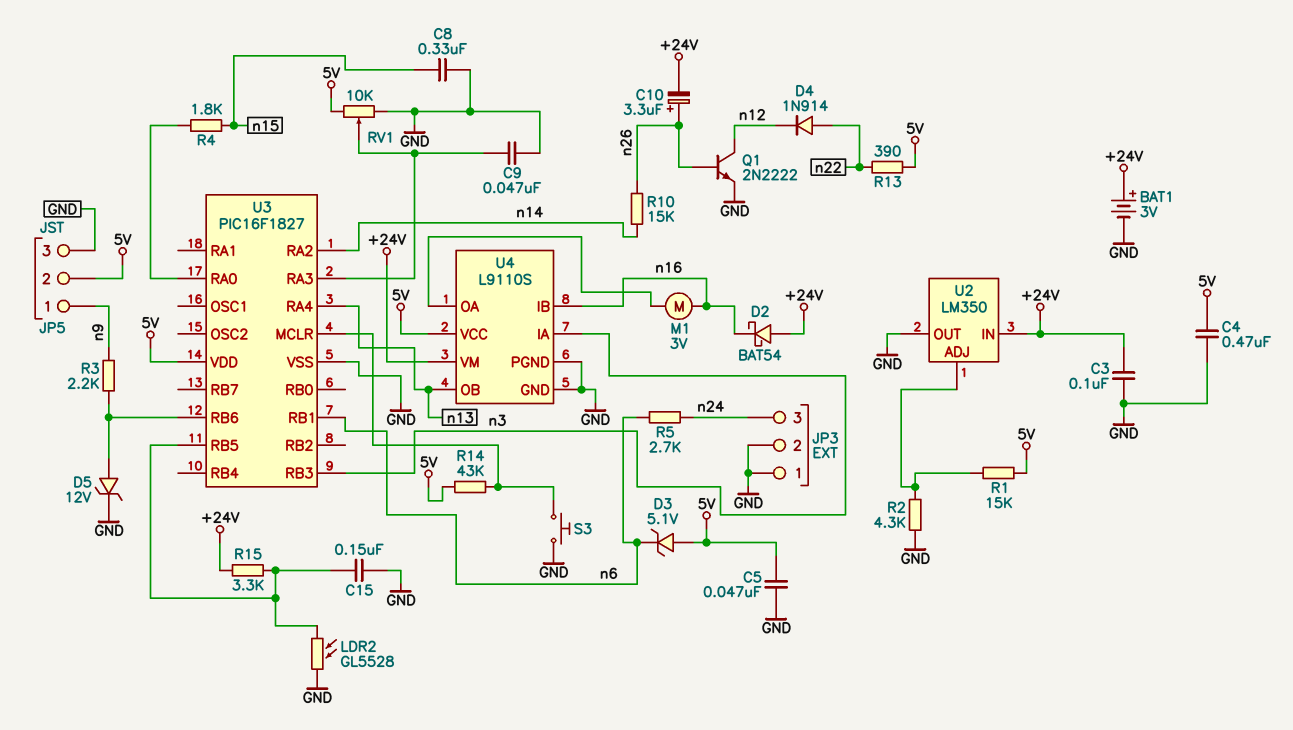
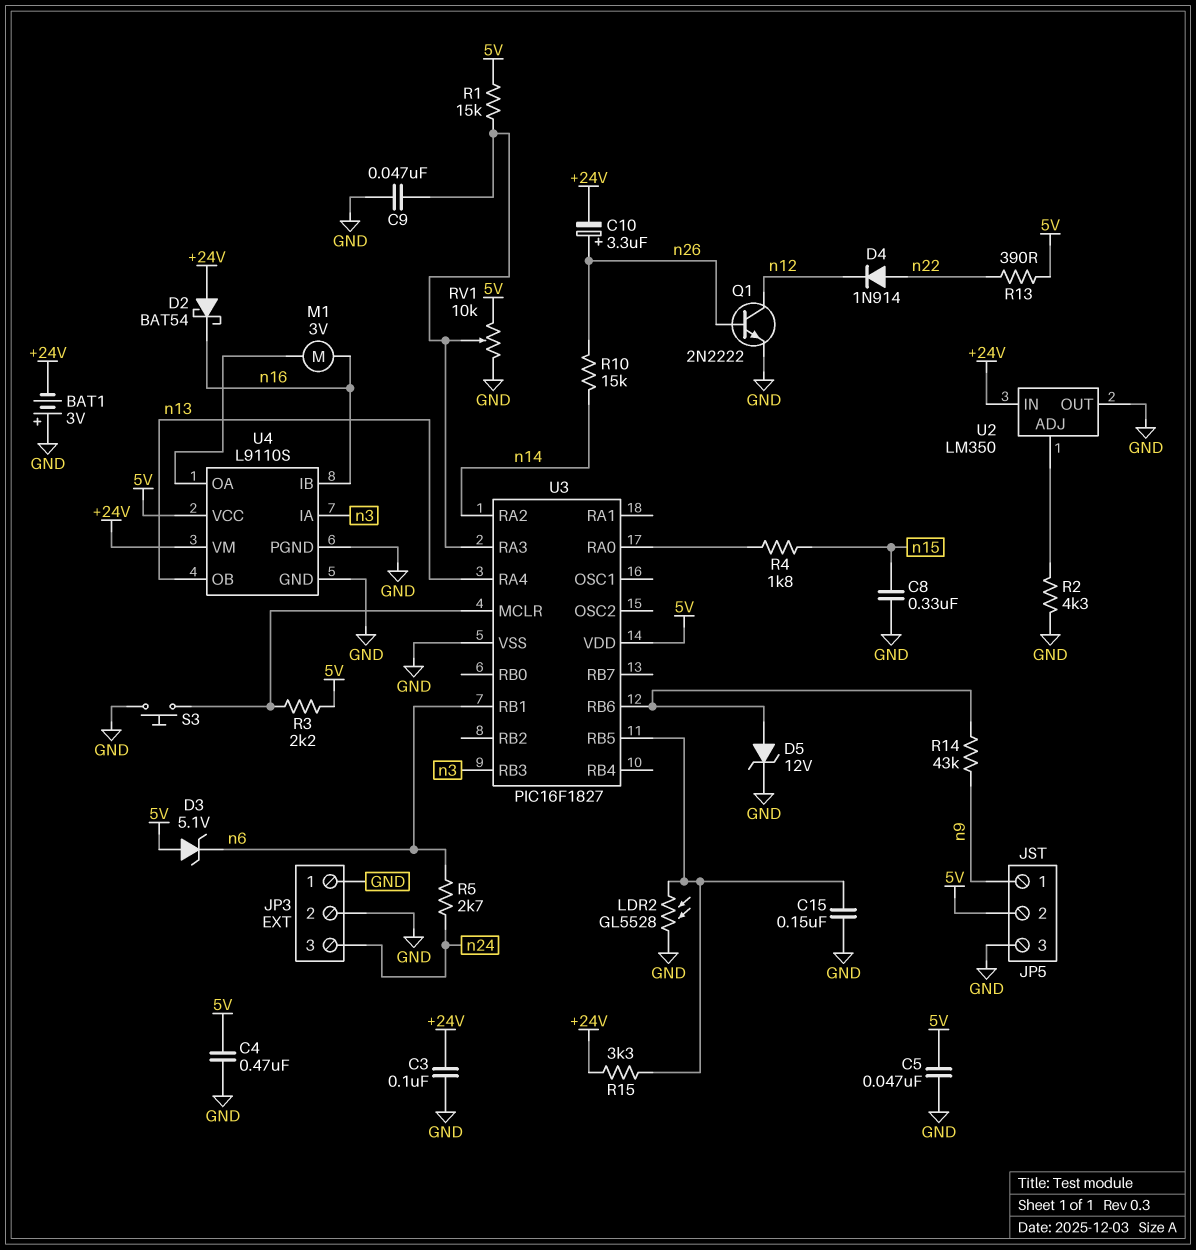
BAT1: 3V (plus +24V, minus GND) -> 3V (plus GND, minus +24V)
R1: 15k (5V, U2/ADJ) -> 15k (5V, U3/RA3)
R3: 2.2k (U3/RB6, n9) -> 2.2k (5V, U3/MCLR)
R14: 43k (5V, U3/MCLR) -> 43k (U3/RB6, n9)

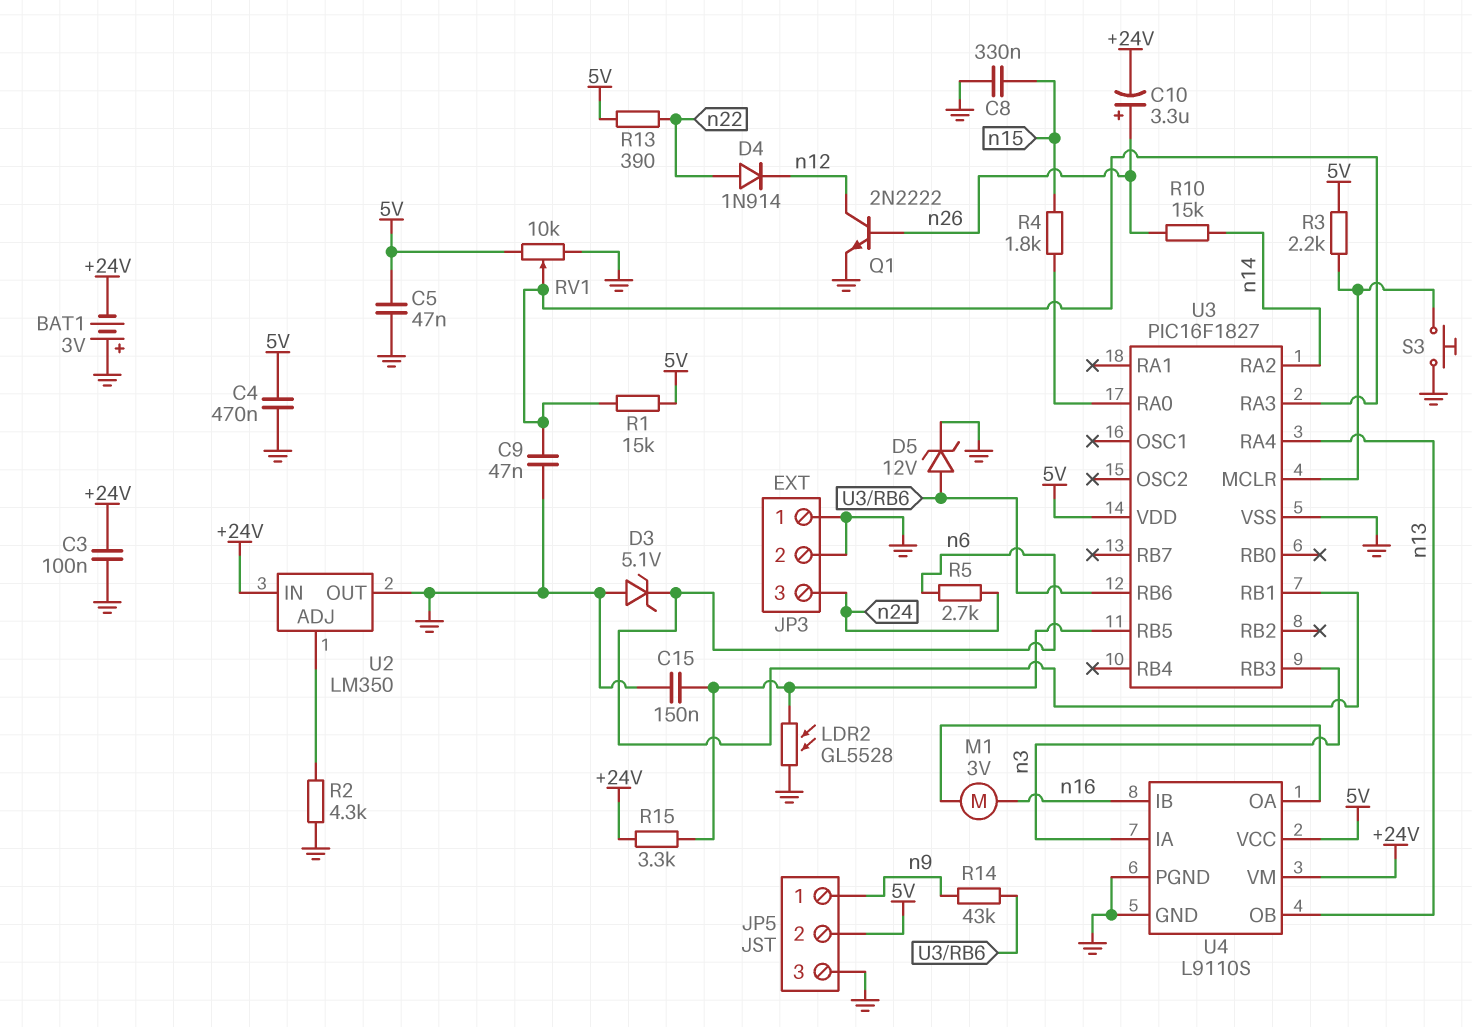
D2: schottky BAT54 (A +24V, K n16) -> none
D3: zener 5.1V (A 5V, K n6) -> zener 5.1V (A GND, K n6)

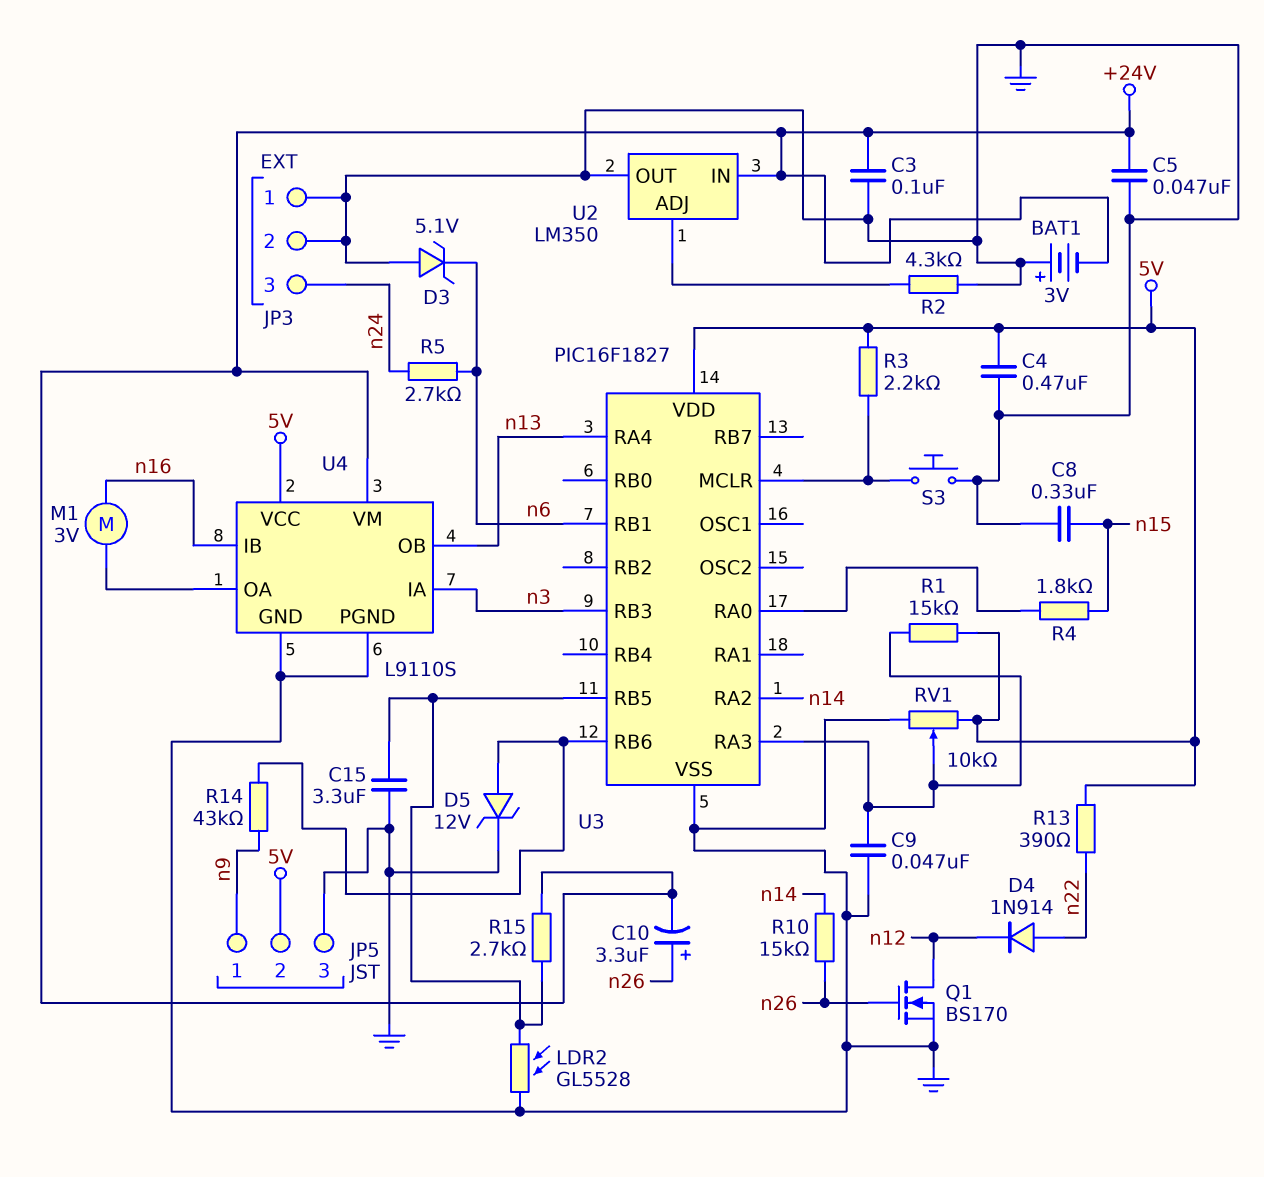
C5: 47nF (5V, GND) -> 47nF (+24V, GND)
C15: 150nF (GND, U3/RB5) -> 3.3uF (GND, U3/RB5)
Q1: NPN 2N2222 (B n26, C n12, E GND) -> NMOS BS170 (G n26, D n12, S GND)
R15: 3.3k (+24V, U3/RB5) -> 2.7k (+24V, U3/RB5)

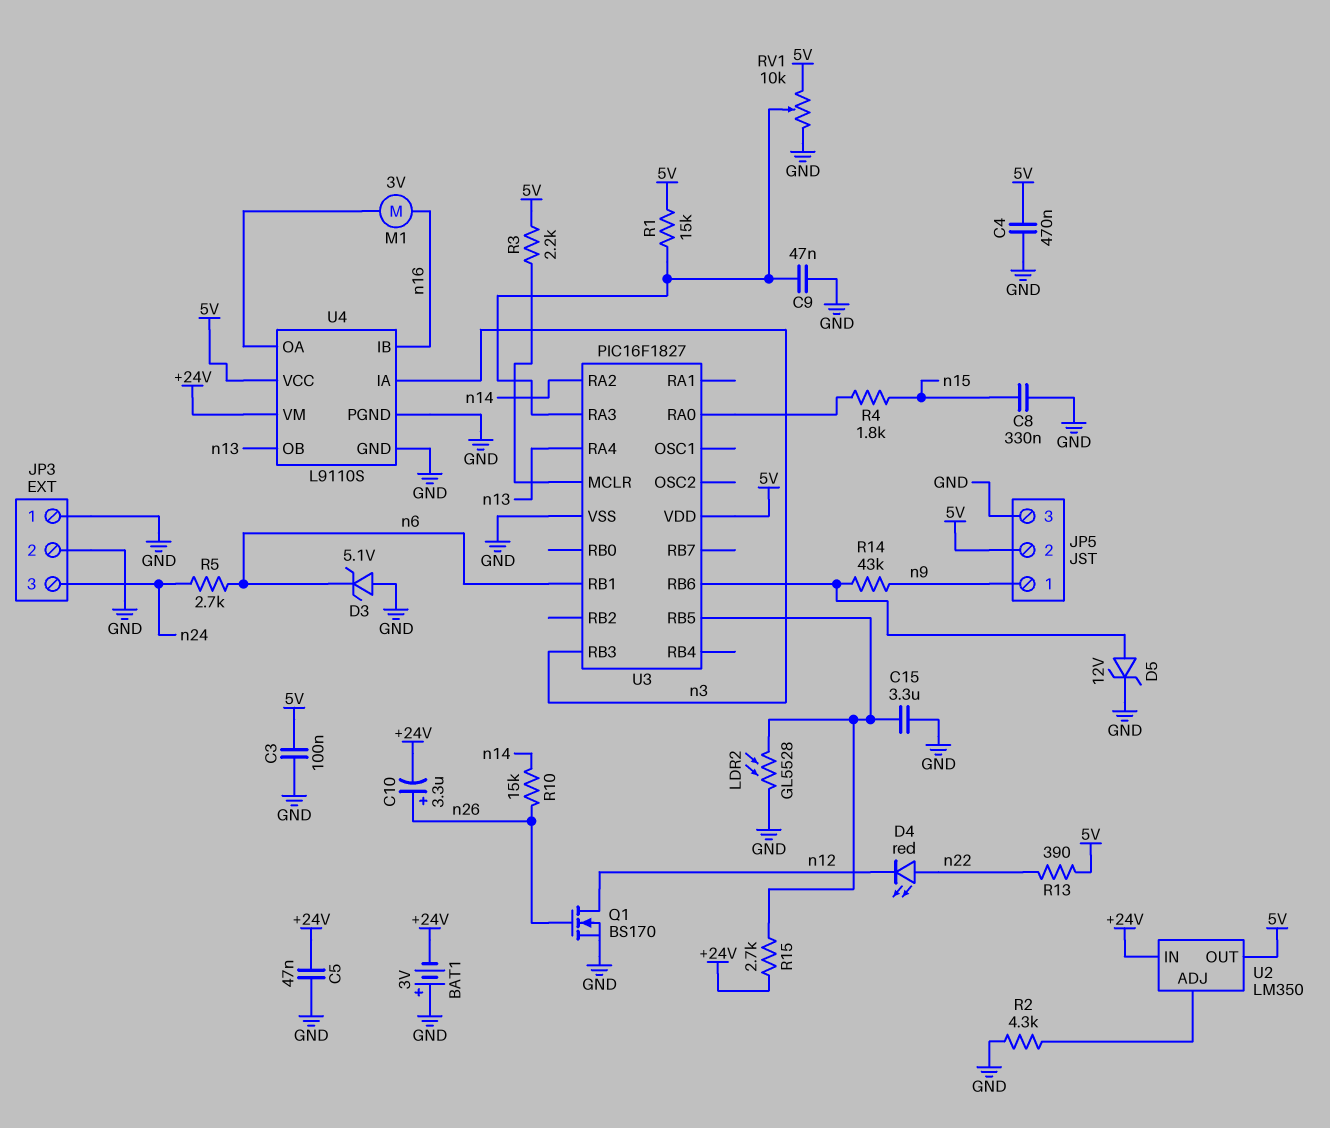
C3: 100nF (+24V, GND) -> 100nF (5V, GND)
D4: diode 1N914 (A n22, K n12) -> LED red (A n22, K n12)
S3: button (GND, U3/MCLR) -> none
U2 pin OUT: GND -> 5V

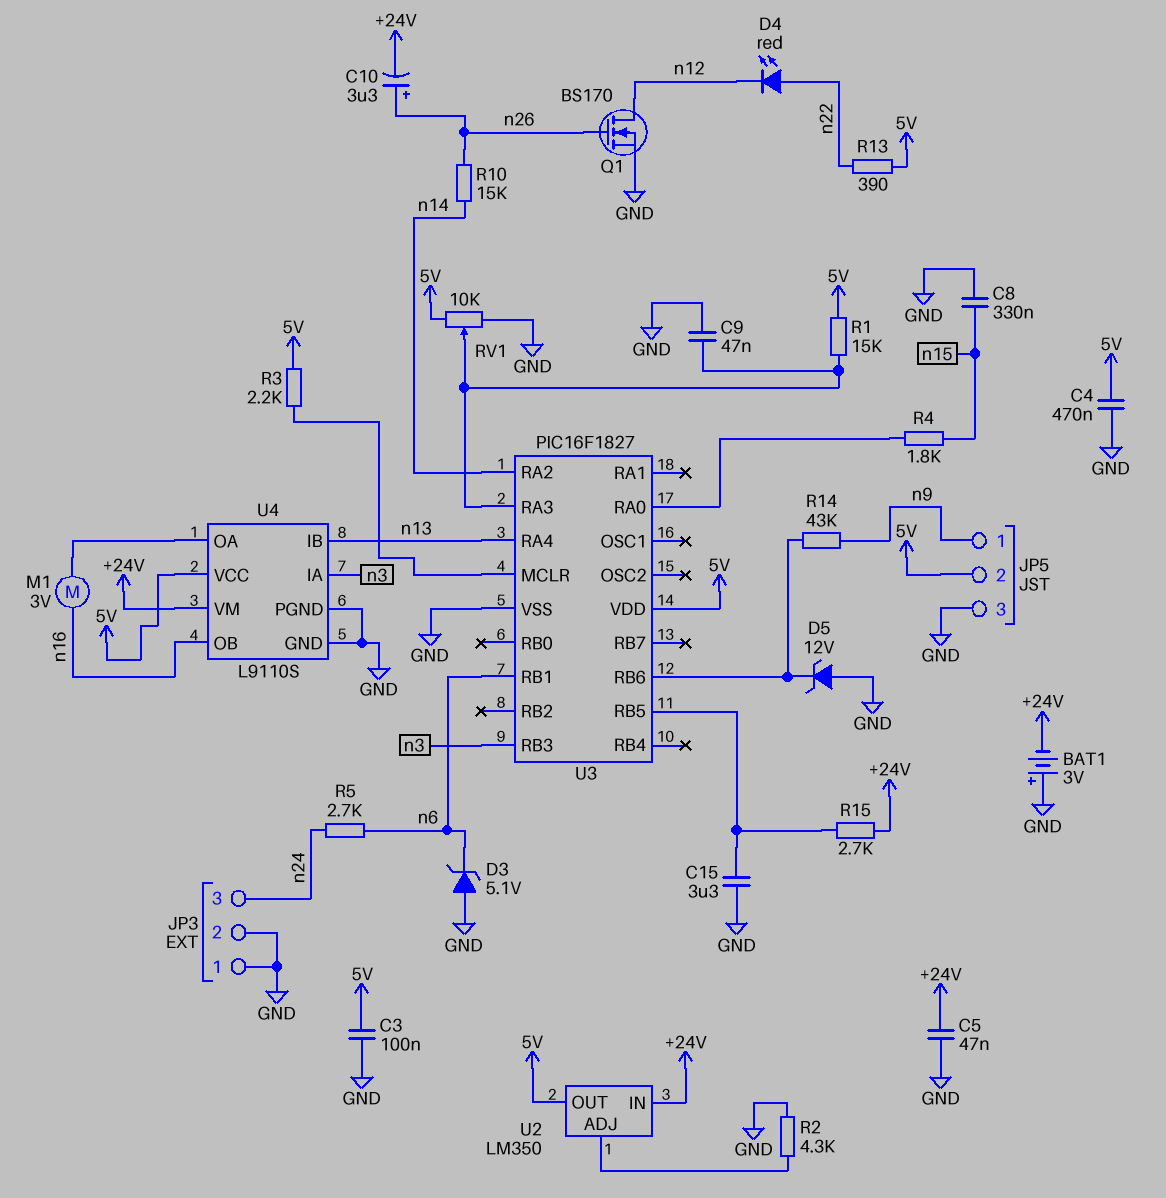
D5: zener 12V (A U3/RB6, K GND) -> zener 12V (A GND, K U3/RB6)
LDR2: GL5528 (GND, U3/RB5) -> none
U4 pin IB: n16 -> n13
U4 pin OB: n13 -> n16

